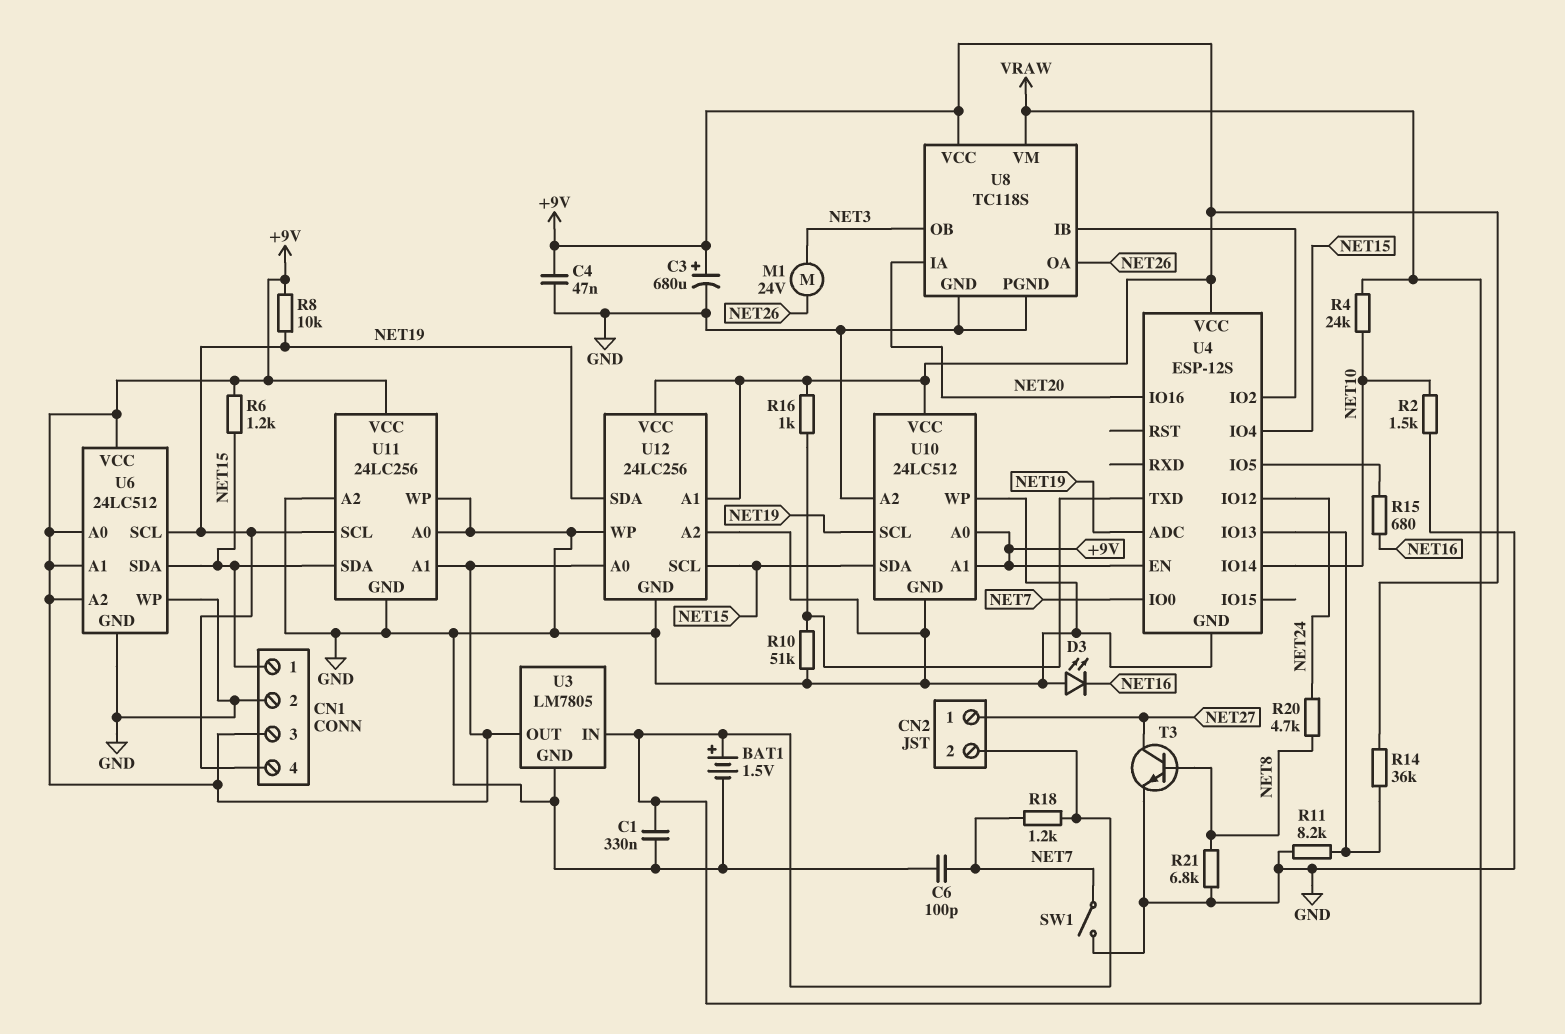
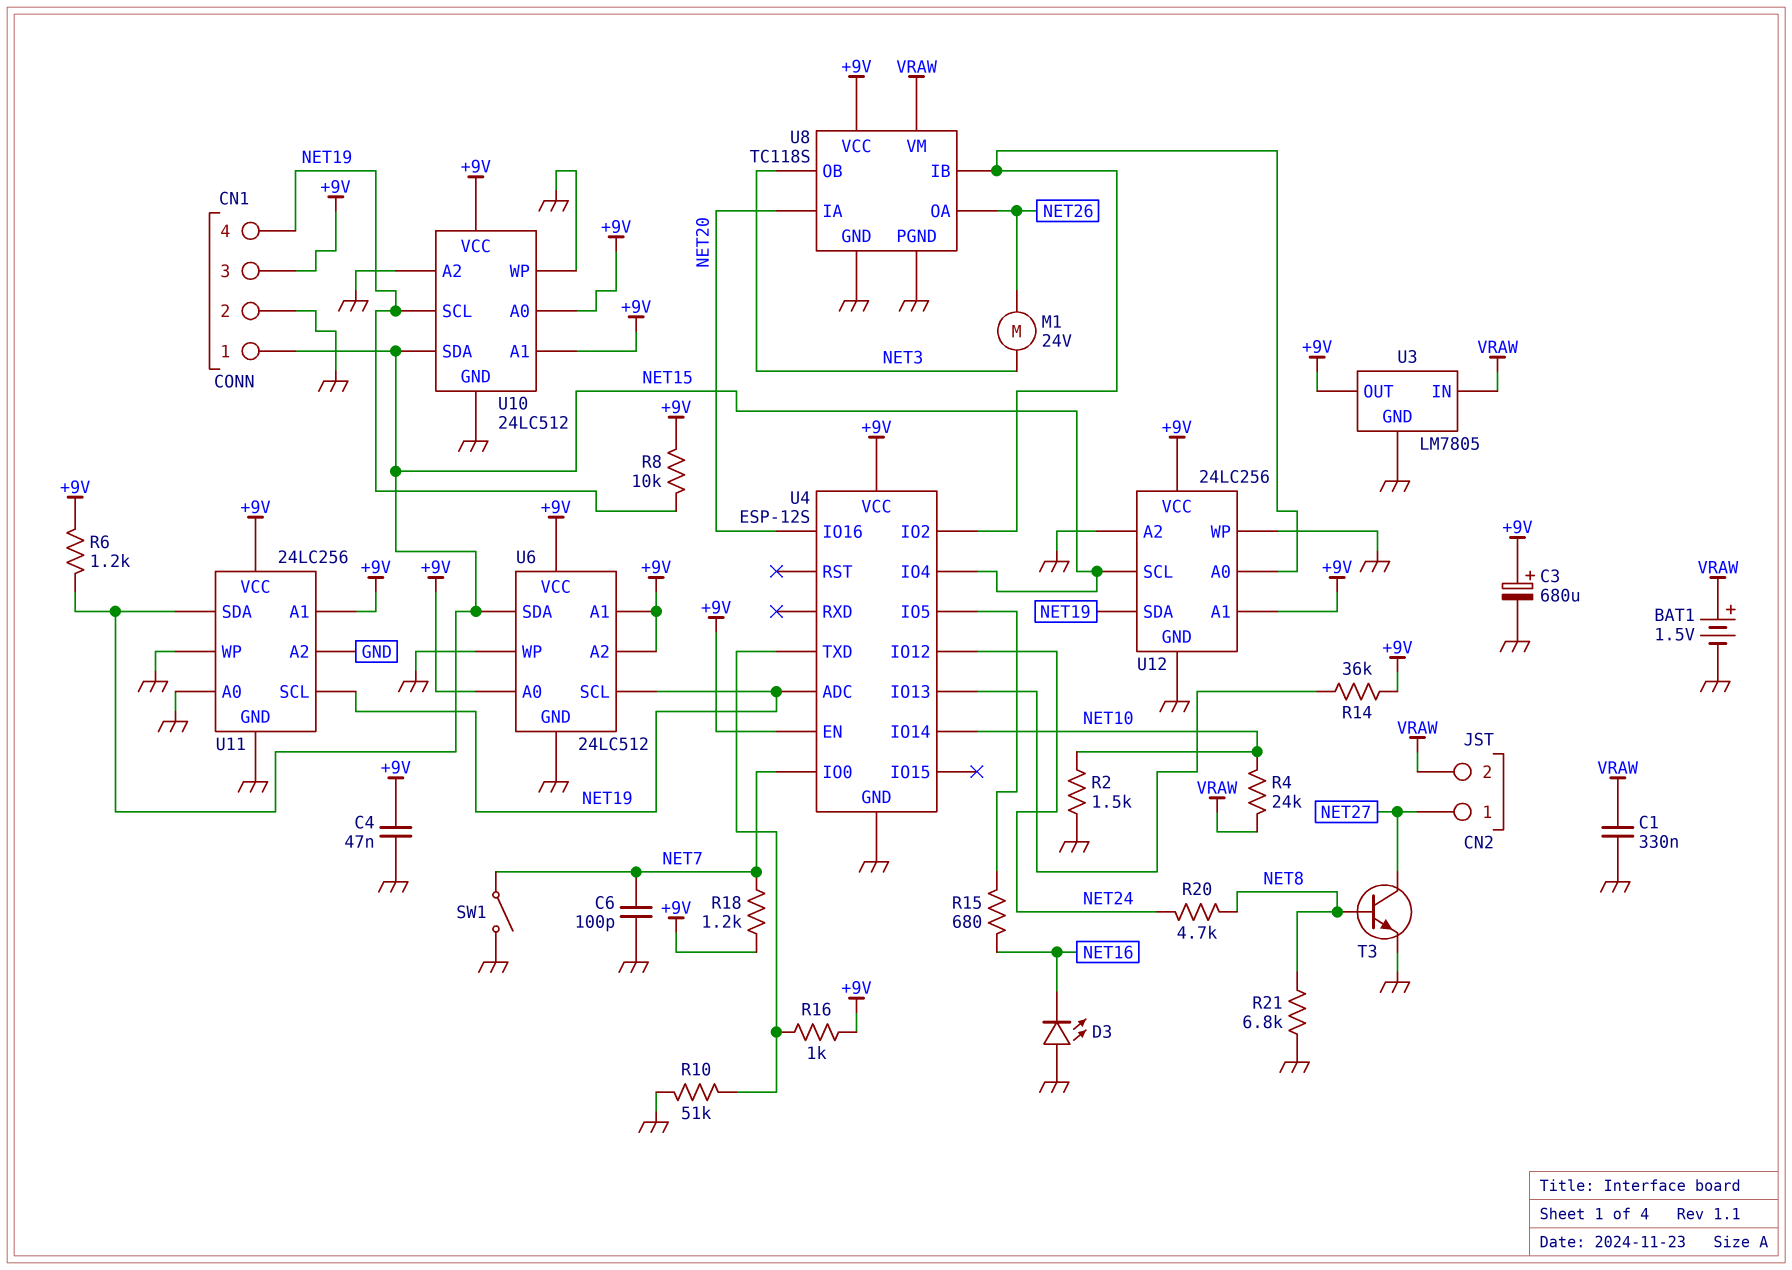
R11: 8.2k (GND, U4/IO13) -> none
R18: 1.2k (NET7, VRAW) -> 1.2k (+9V, NET7)
U12 pin A0: +9V -> U4/IO2

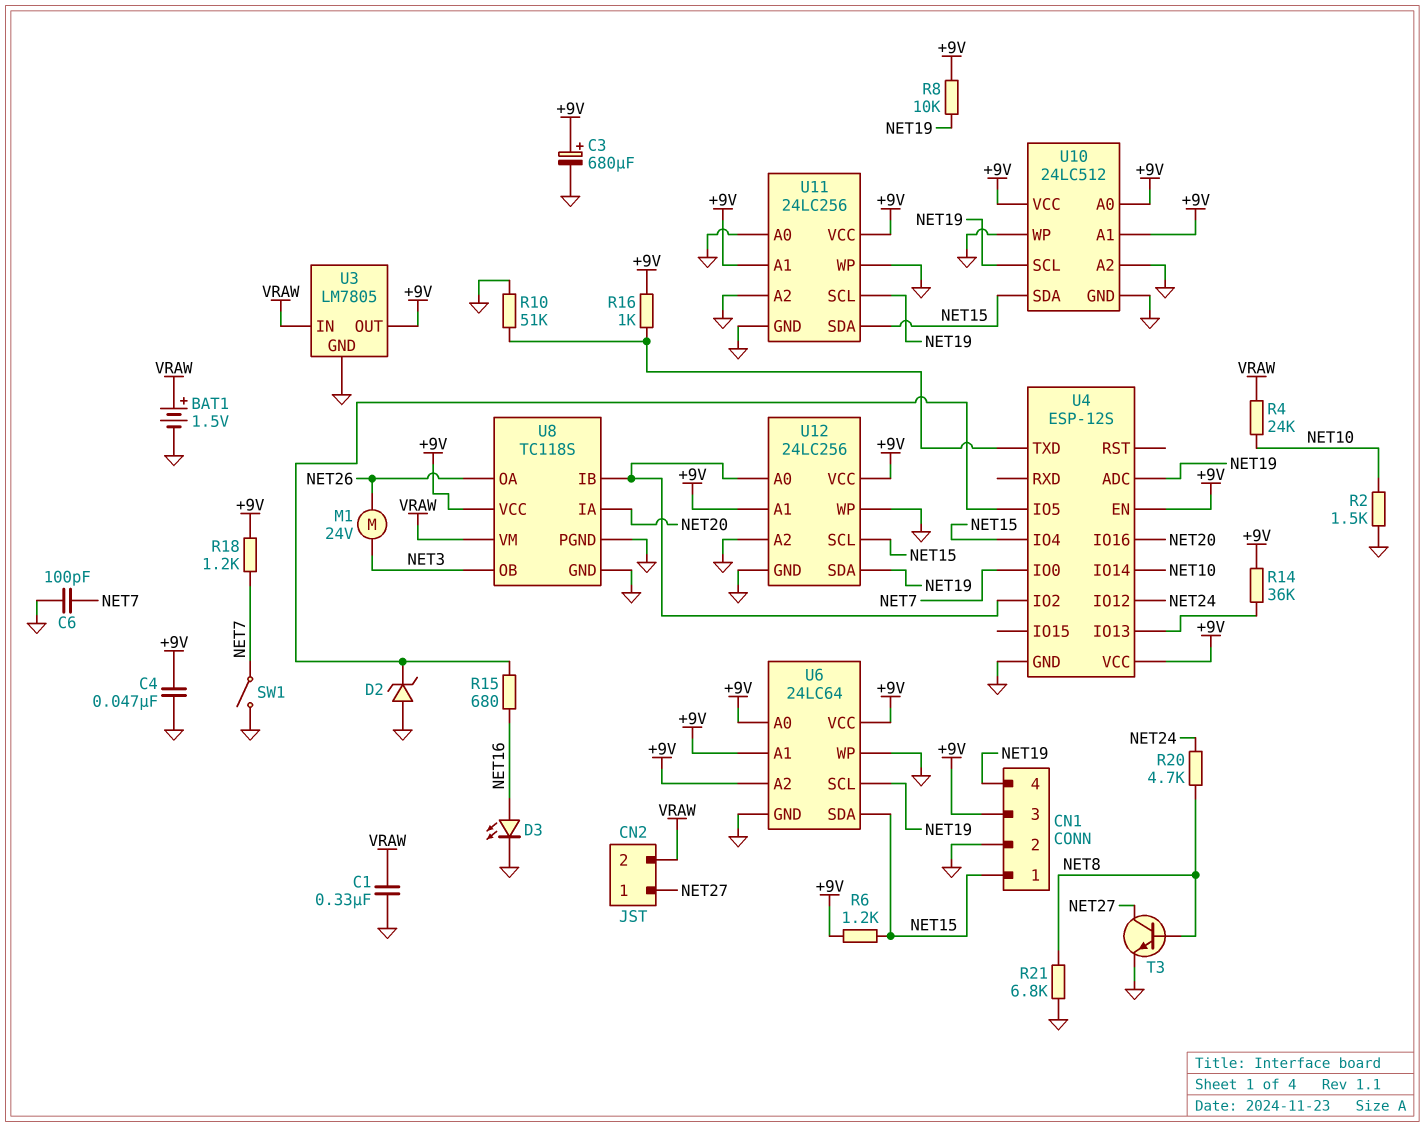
D2: none -> zener (A GND, K U4/IO5)
D3: LED (A GND, K NET16) -> LED (A NET16, K GND)
U6: 24LC512 -> 24LC64

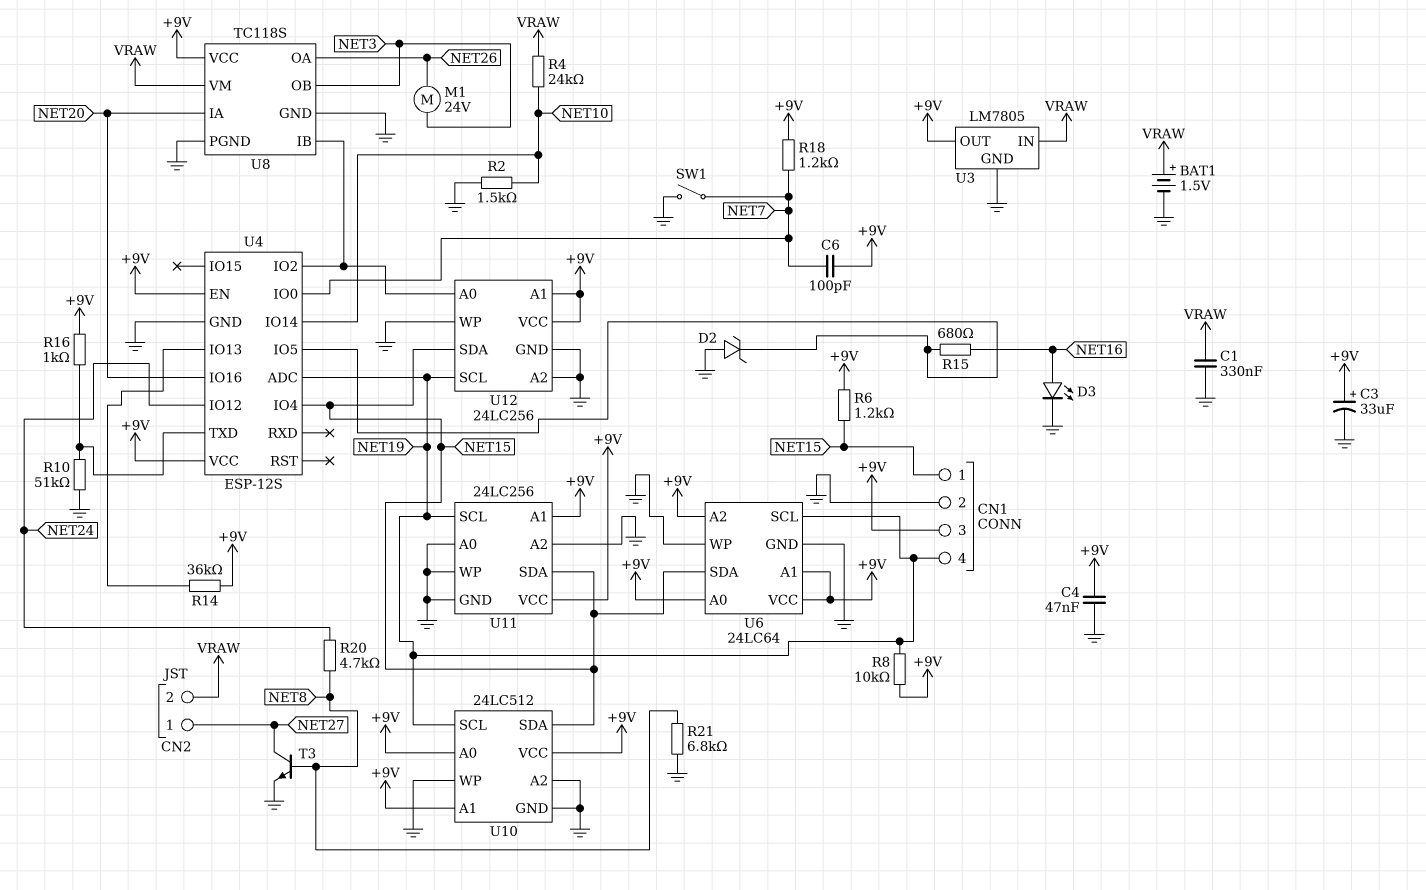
C3: 680uF (plus +9V, minus GND) -> 33uF (plus +9V, minus GND)
C6: 100pF (GND, NET7) -> 100pF (+9V, NET7)
U12 pin SCL: NET15 -> NET19
U12 pin SDA: NET19 -> NET15

